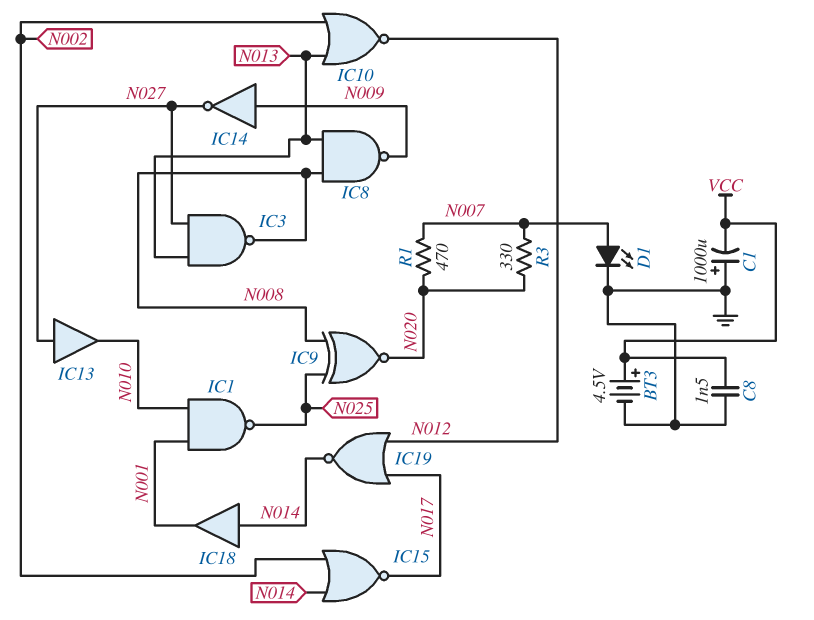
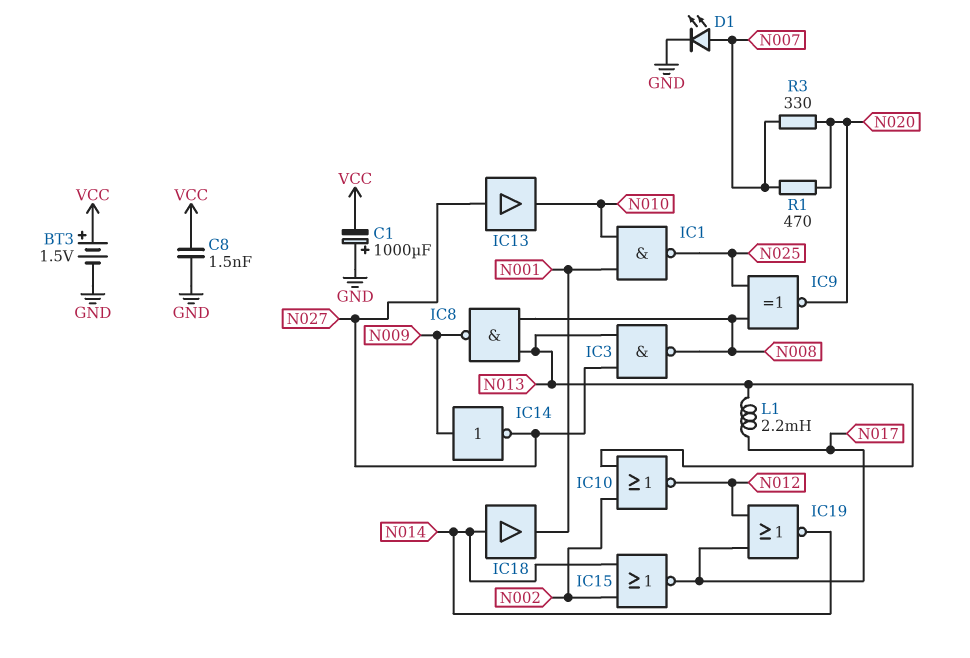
BT3: 4.5V (plus VCC, minus GND) -> 1.5V (plus VCC, minus GND)
L1: none -> 2.2mH (N013, N017)

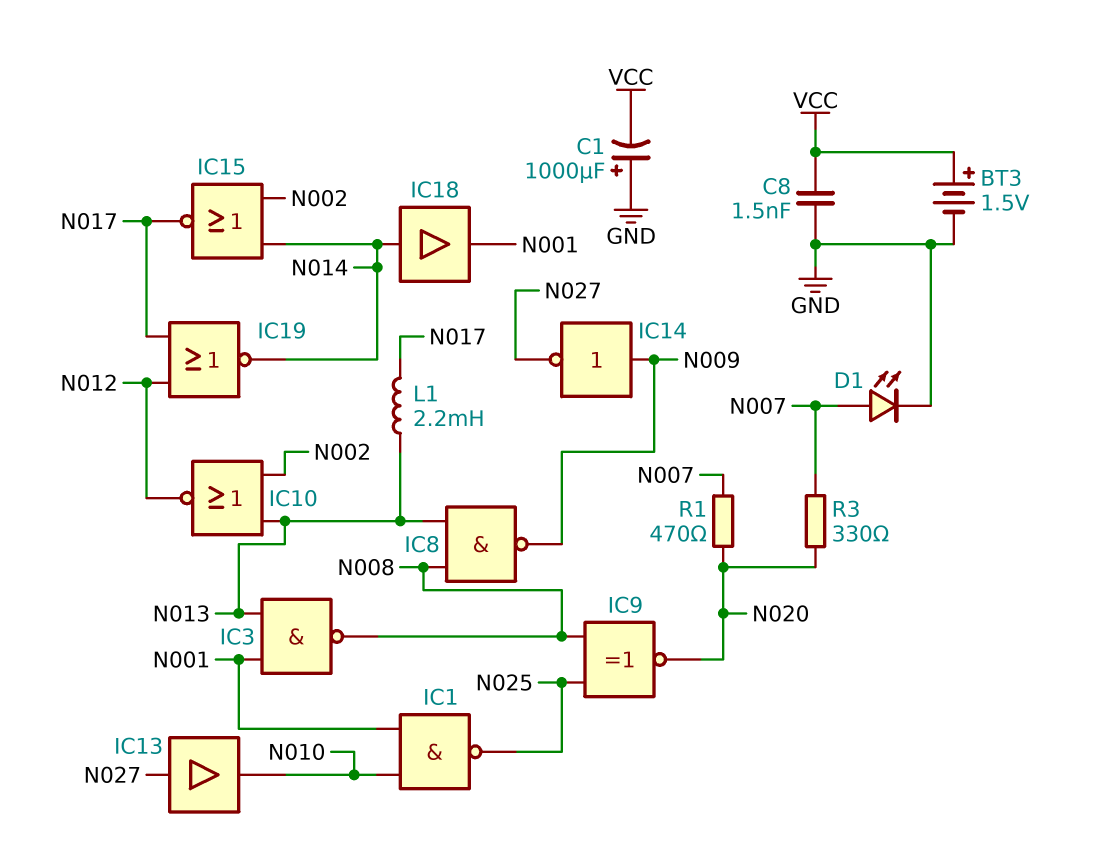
IC3: NAND (in N013, in N027, out N008) -> NAND (in N001, in N013, out N008)

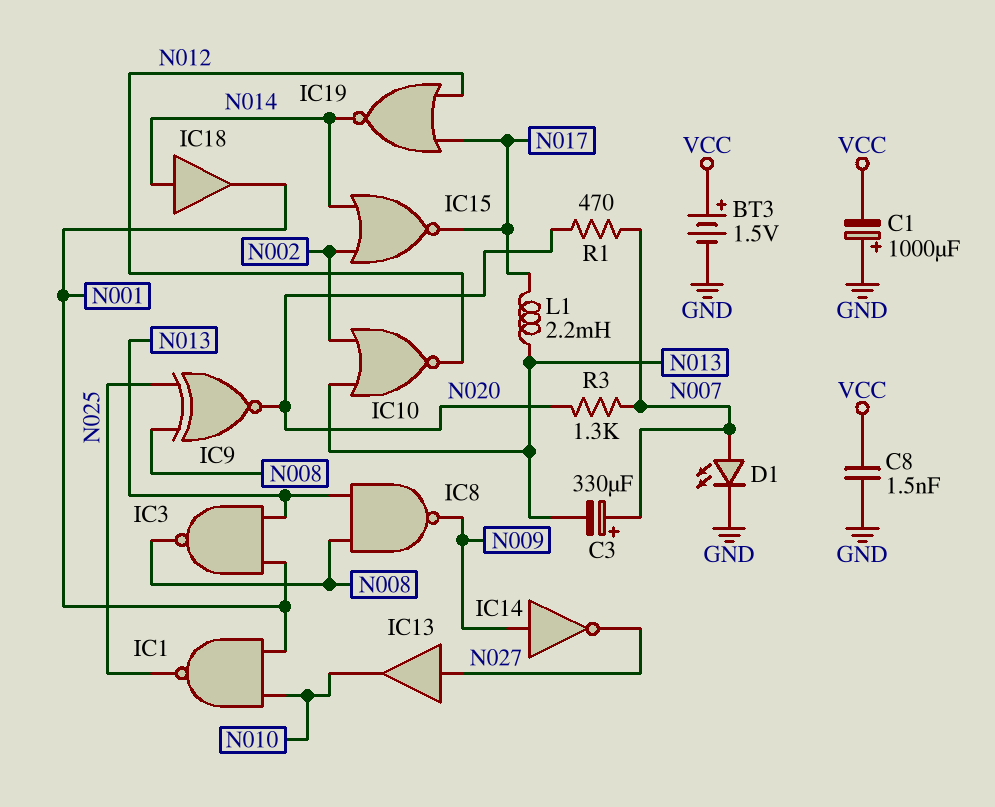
C3: none -> 330uF (plus N007, minus N013)
R3: 330 (N007, N020) -> 1.3k (N007, N020)

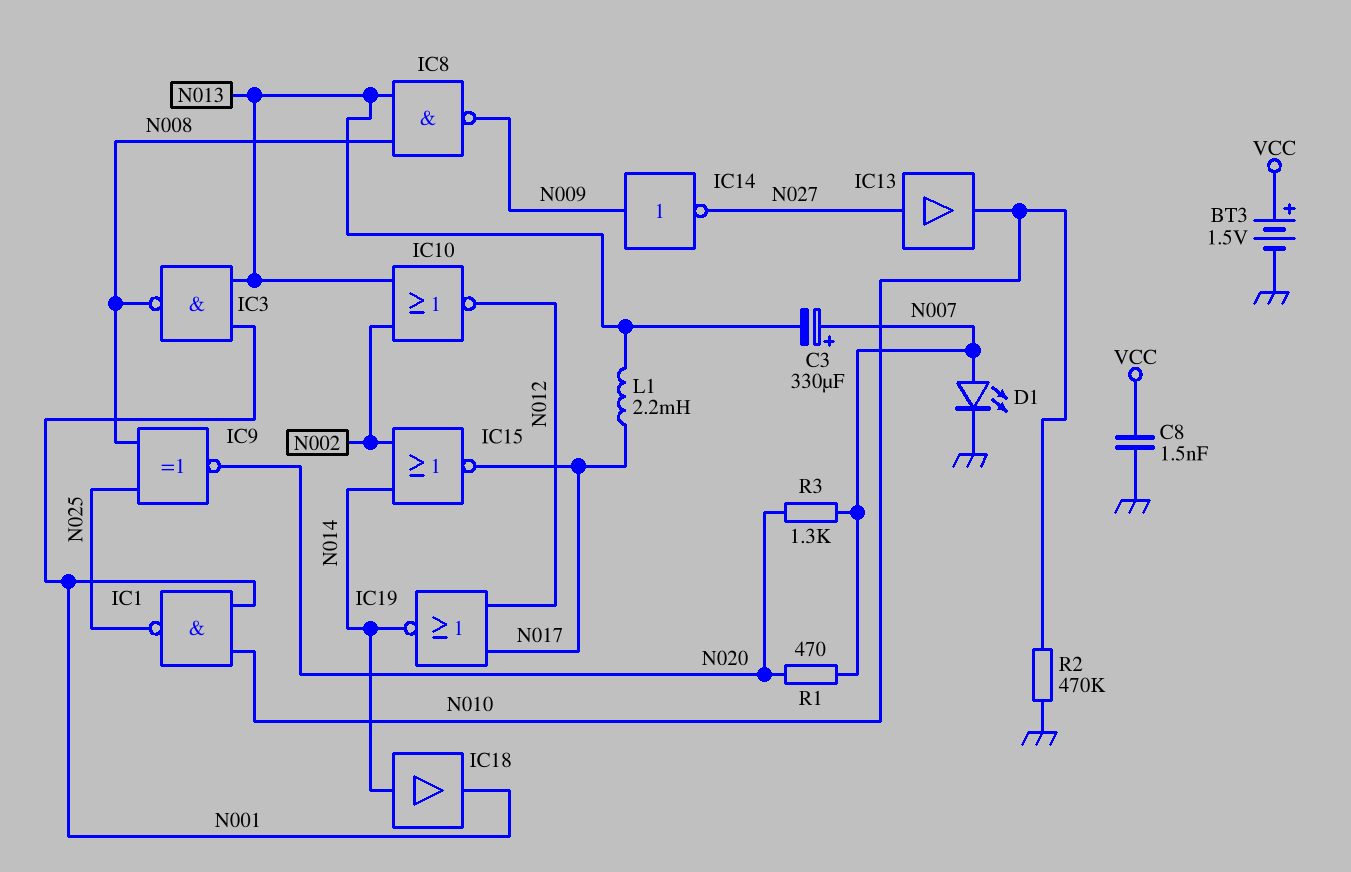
C1: 1000uF (plus GND, minus VCC) -> none
R2: none -> 470k (GND, N010)

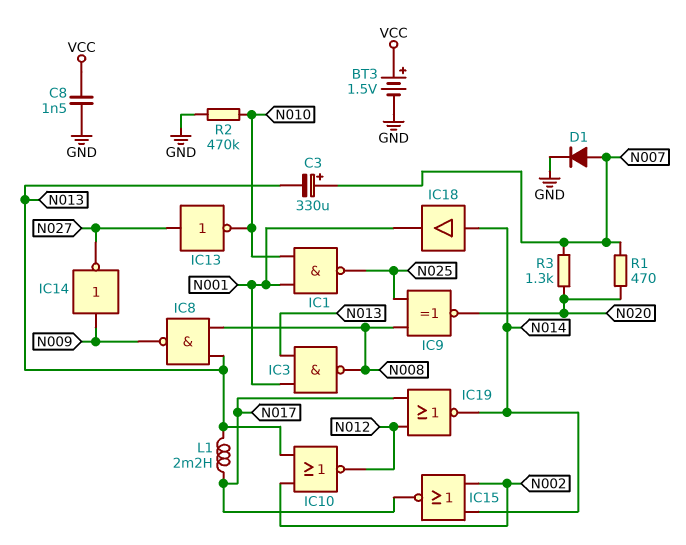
D1: LED (A N007, K GND) -> diode (A N007, K GND)
IC13: buffer (in N027, out N010) -> NOT (in N027, out N010)

